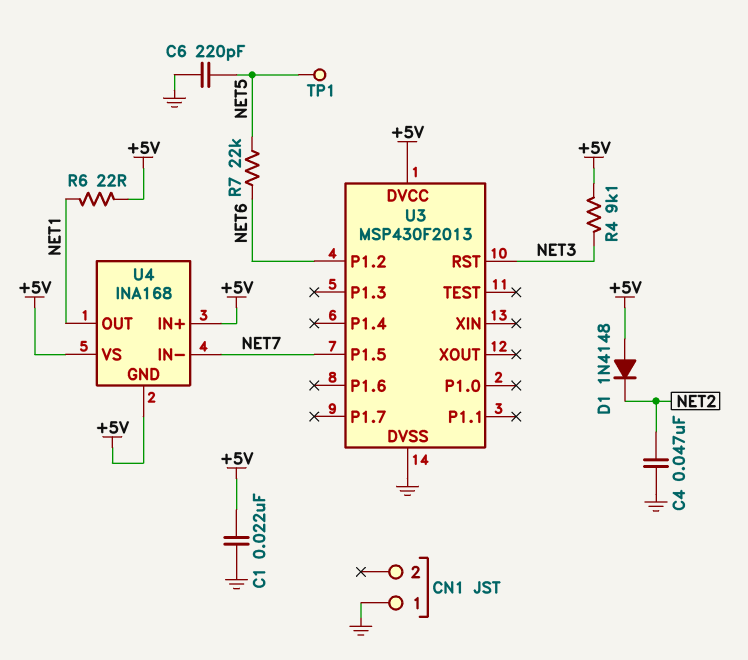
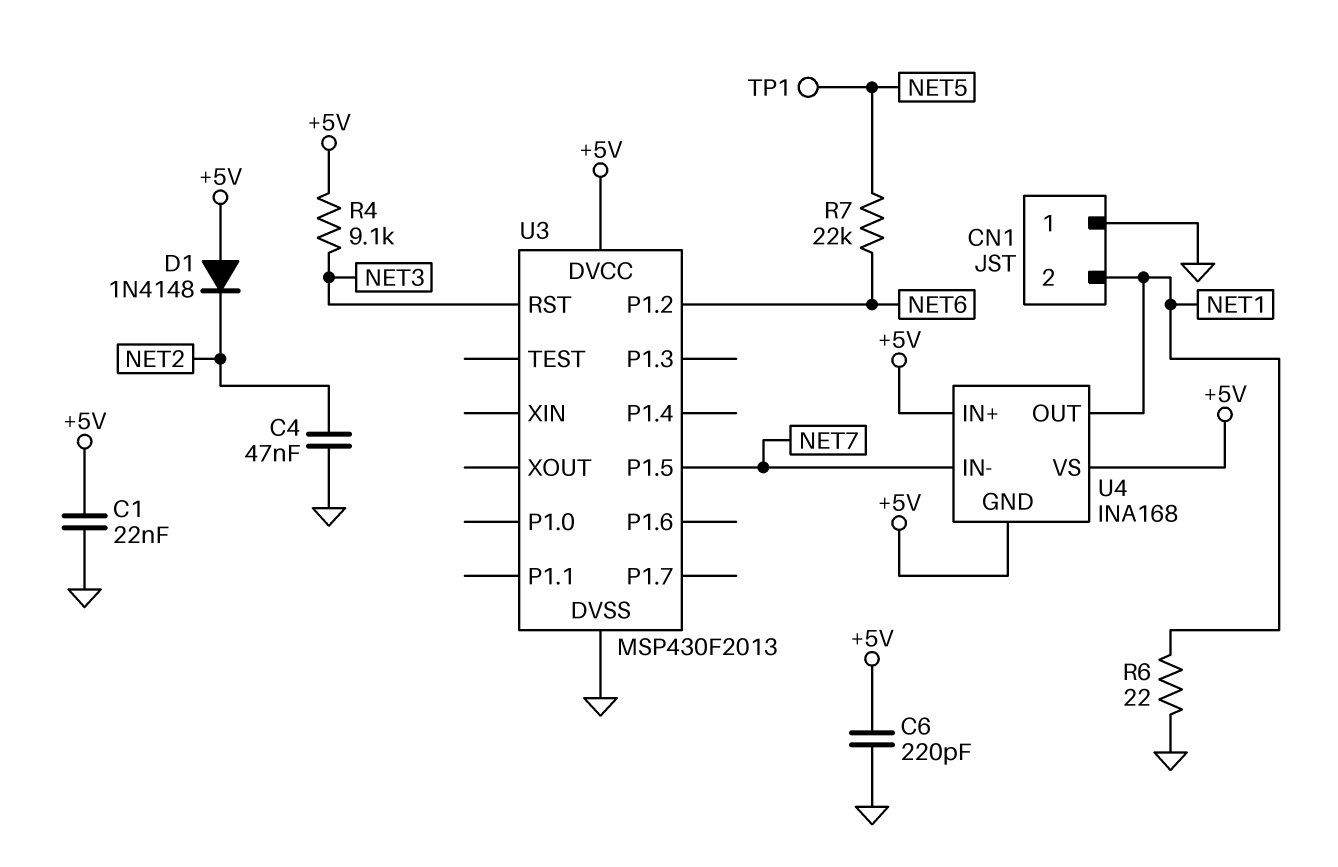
C6: 220pF (GND, NET5) -> 220pF (+5V, GND)
CN1 pin 2: none -> NET1
R6: 22 (+5V, NET1) -> 22 (GND, NET1)

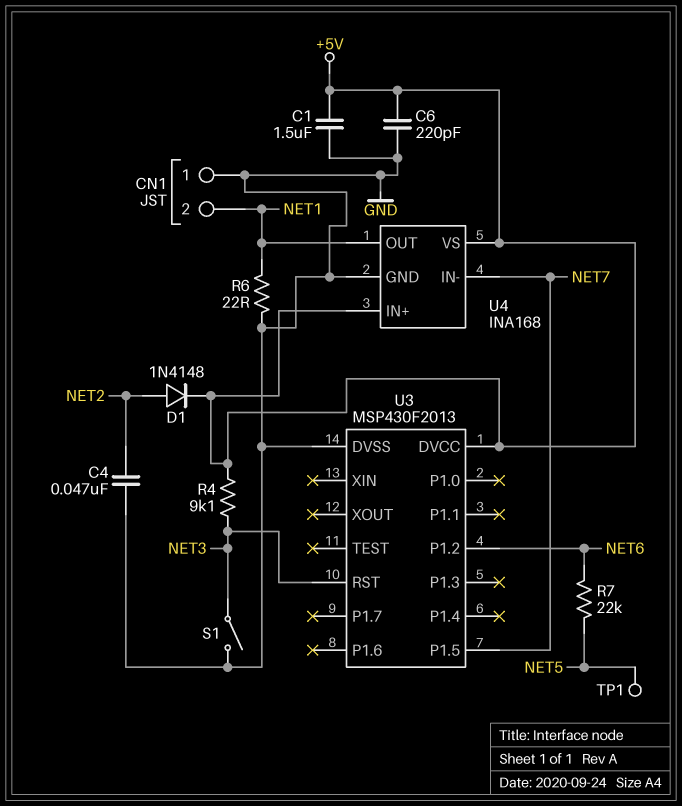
C1: 22nF (+5V, GND) -> 1.5uF (+5V, GND)
D1: diode 1N4148 (A +5V, K NET2) -> diode 1N4148 (A NET2, K +5V)
S1: none -> switch (GND, NET3)
U4 pin GND: +5V -> GND

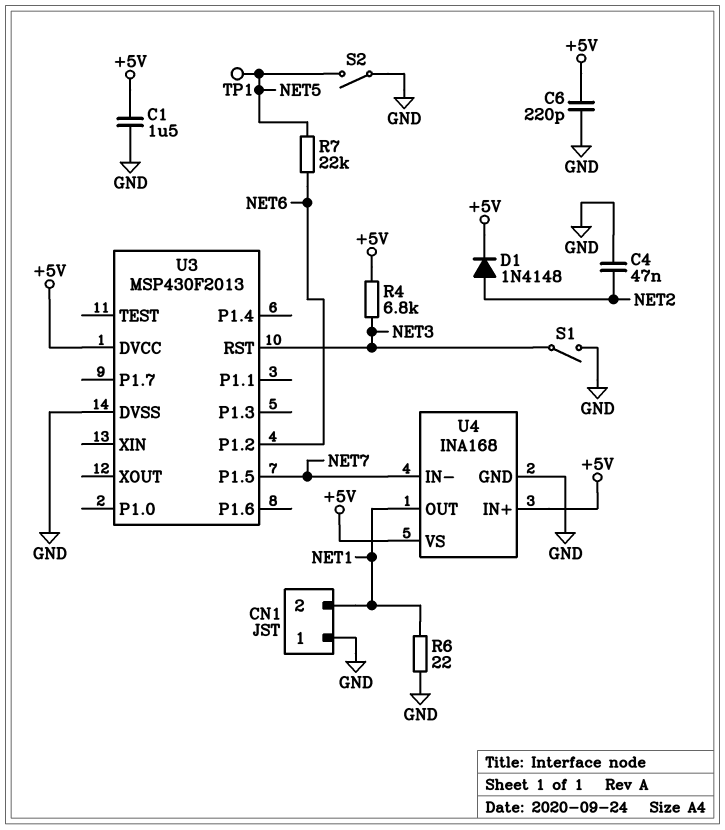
R4: 9.1k (+5V, NET3) -> 6.8k (+5V, NET3)
S2: none -> switch (GND, NET5)

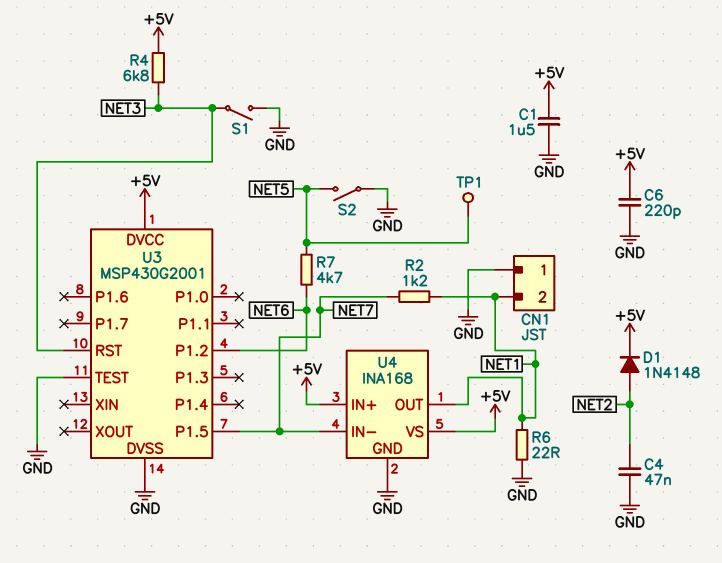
R2: none -> 1.2k (NET1, NET7)
R7: 22k (NET5, NET6) -> 4.7k (NET5, NET6)
U3: MSP430F2013 -> MSP430G2001
U3 pin TEST: none -> GND

